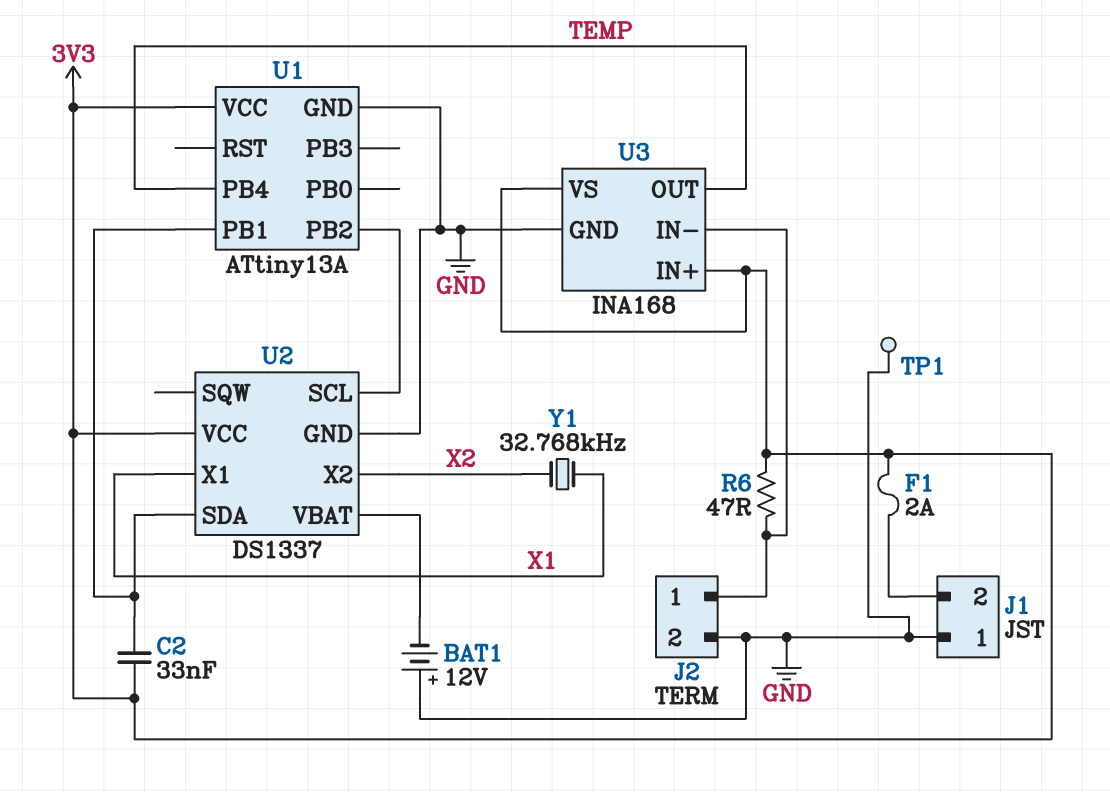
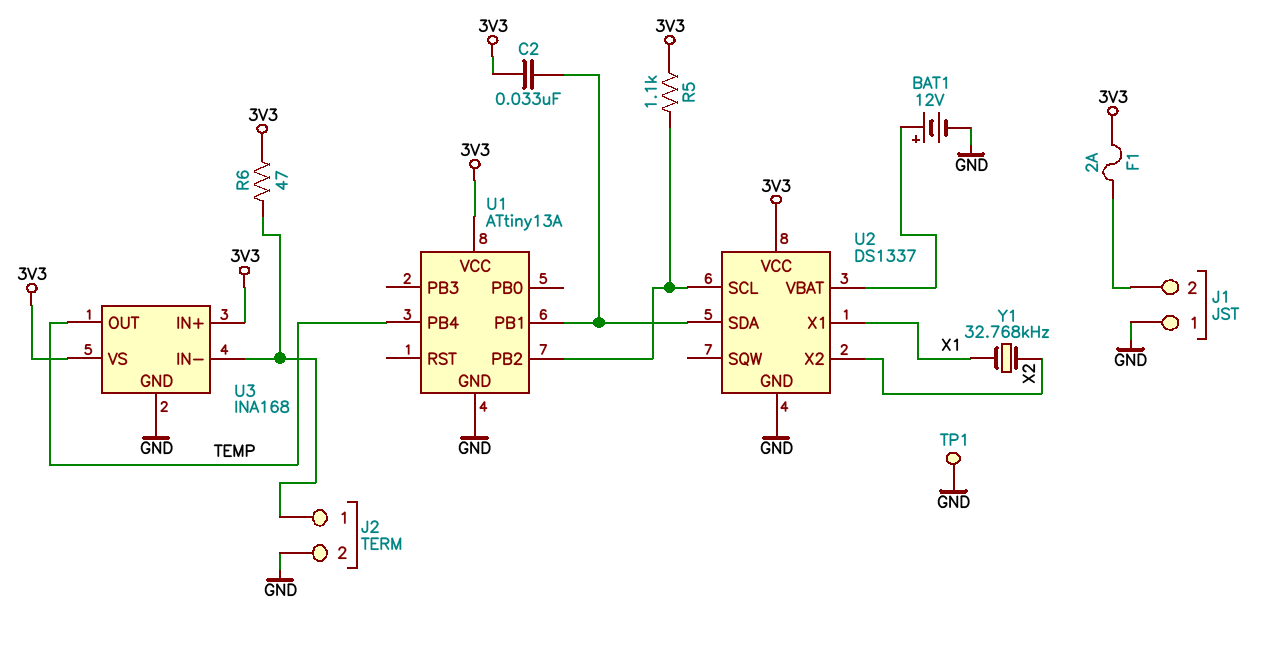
BAT1: 12V (plus GND, minus U2/VBAT) -> 12V (plus U2/VBAT, minus GND)
R5: none -> 1.1k (3V3, U1/PB2)

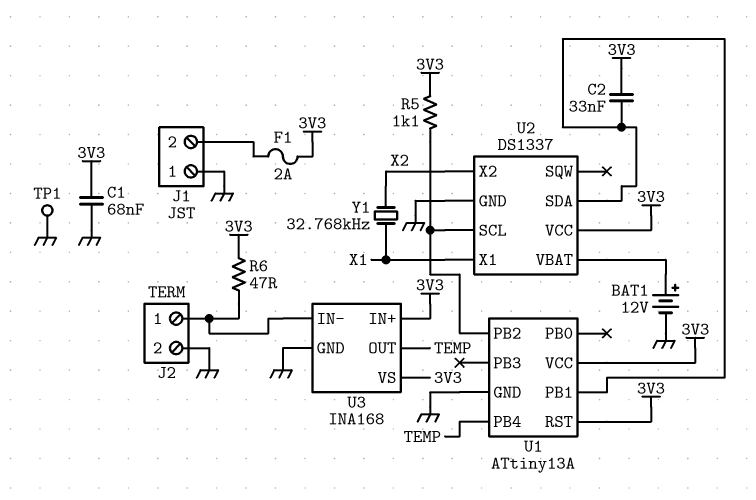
C1: none -> 68nF (3V3, GND)
U1 pin RST: none -> 3V3

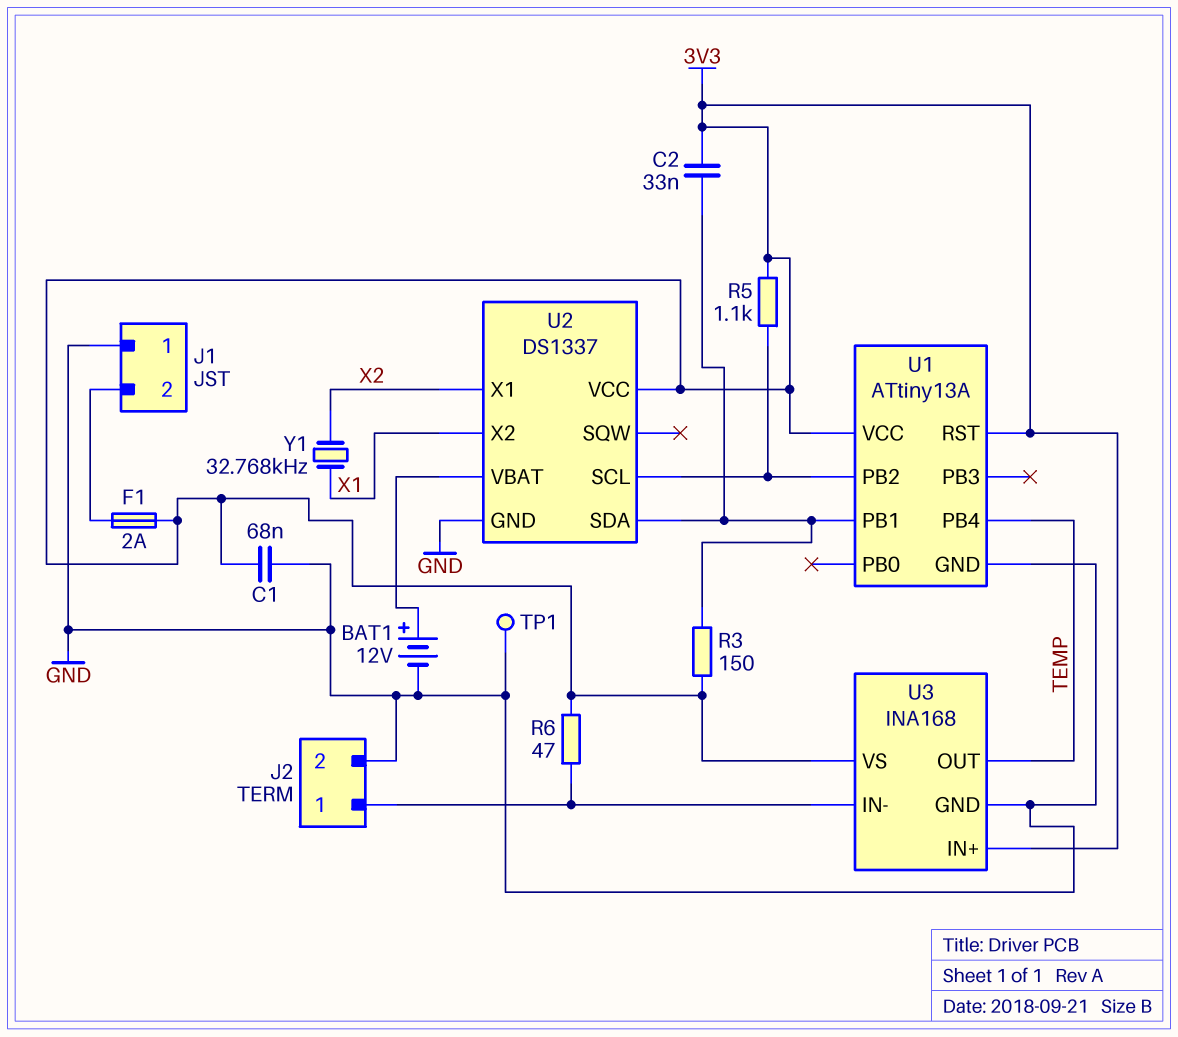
R3: none -> 150 (3V3, U1/PB1)
U2 pin X1: X1 -> X2
U2 pin X2: X2 -> X1

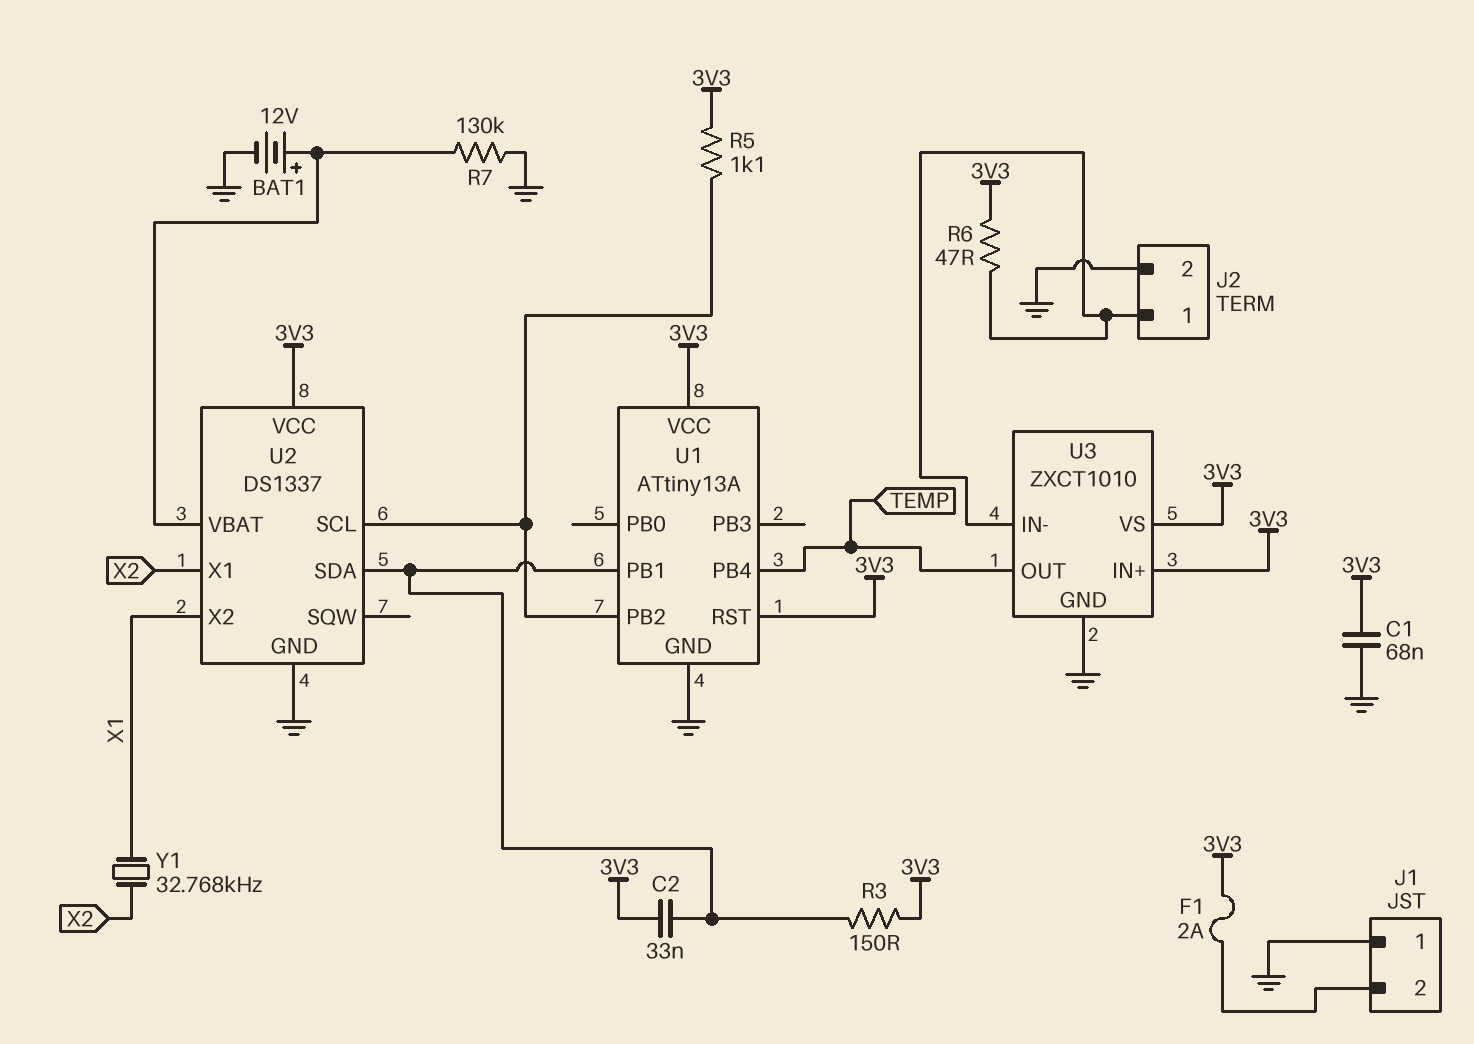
R7: none -> 130k (GND, U2/VBAT)
TP1: test point (GND) -> none
U3: INA168 -> ZXCT1010

